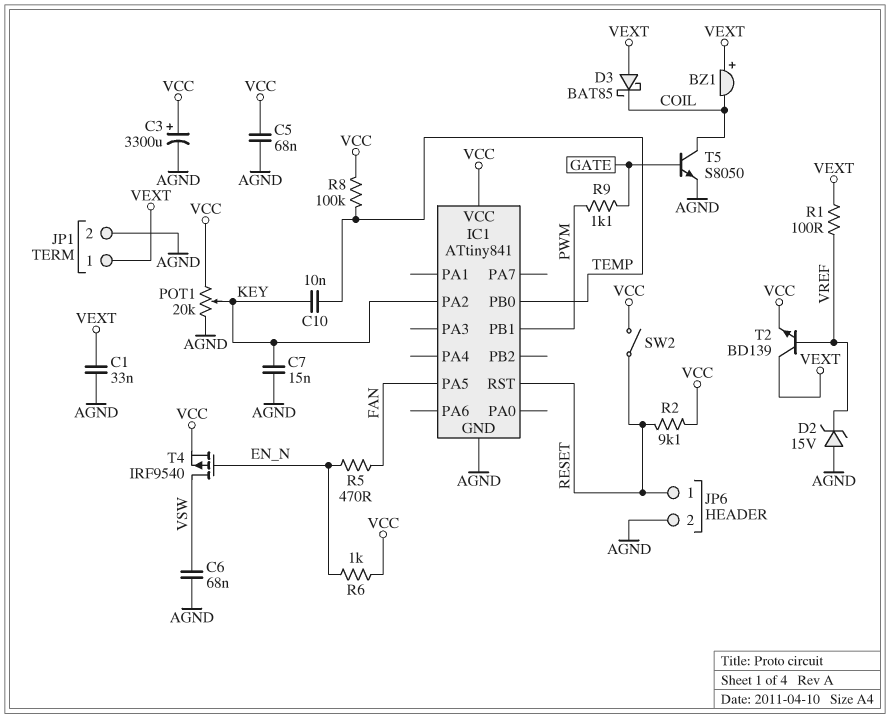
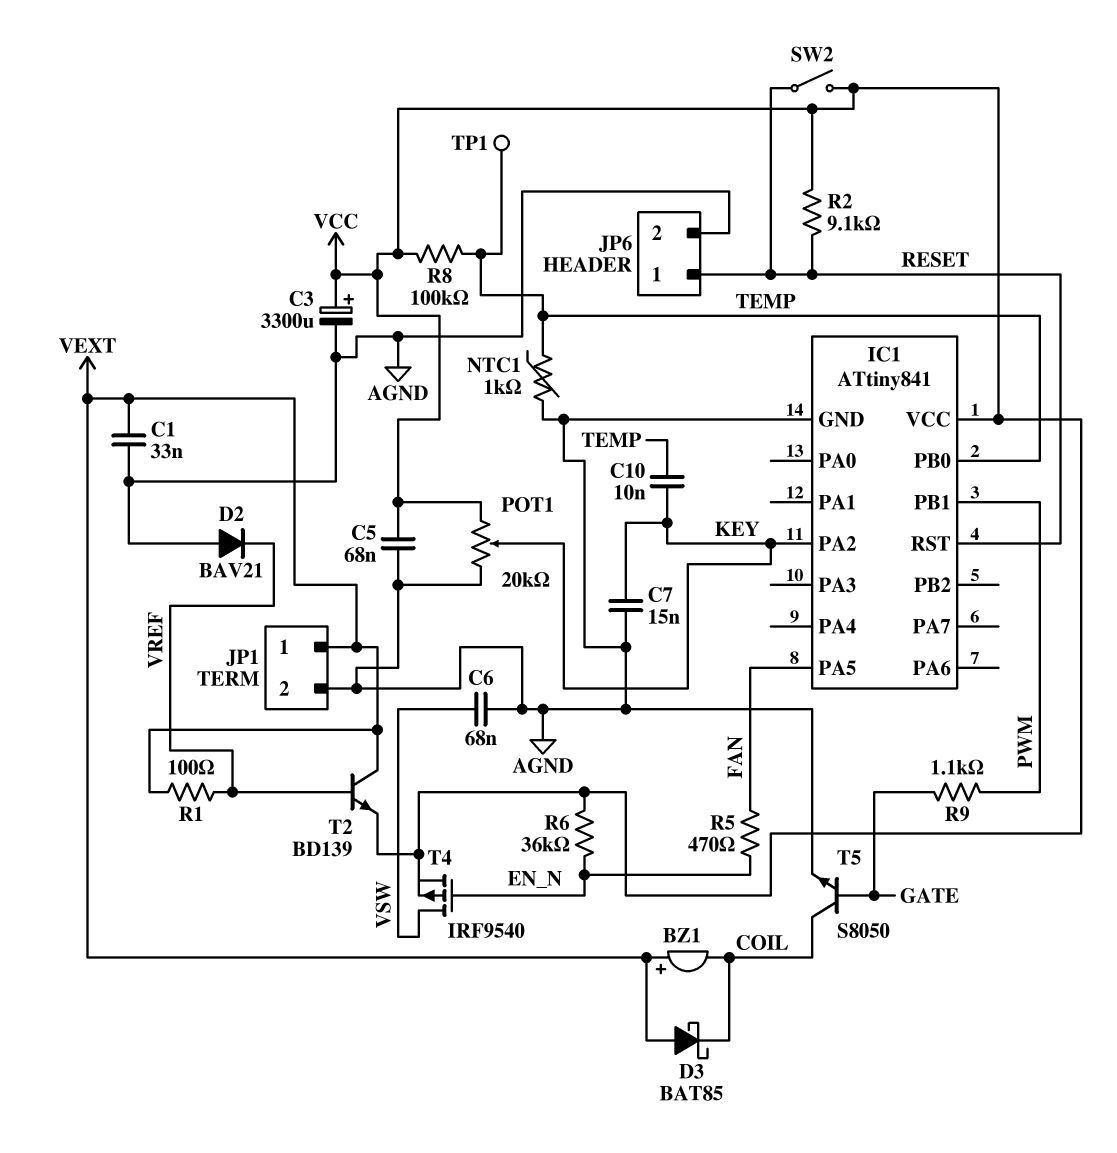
D2: zener 15V (A AGND, K VREF) -> diode BAV21 (A AGND, K VREF)
NTC1: none -> 1k (AGND, TEMP)
R6: 1k (EN_N, VCC) -> 36k (EN_N, VCC)
TP1: none -> test point (TEMP)

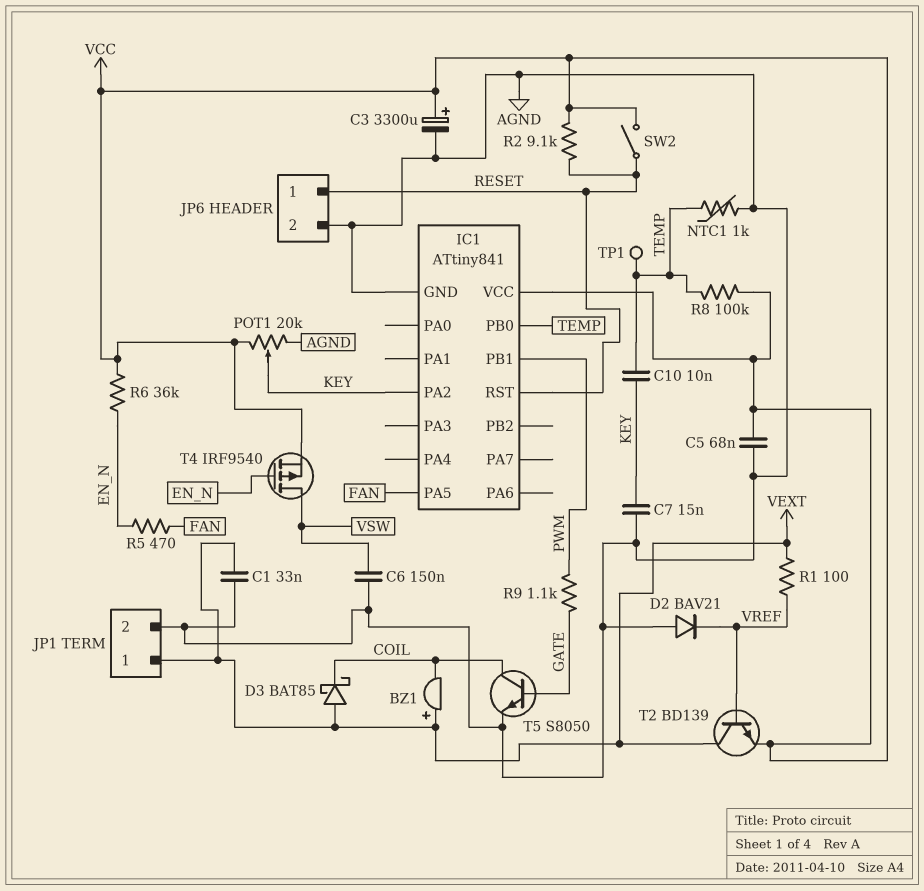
C6: 68nF (AGND, VSW) -> 150nF (AGND, VSW)

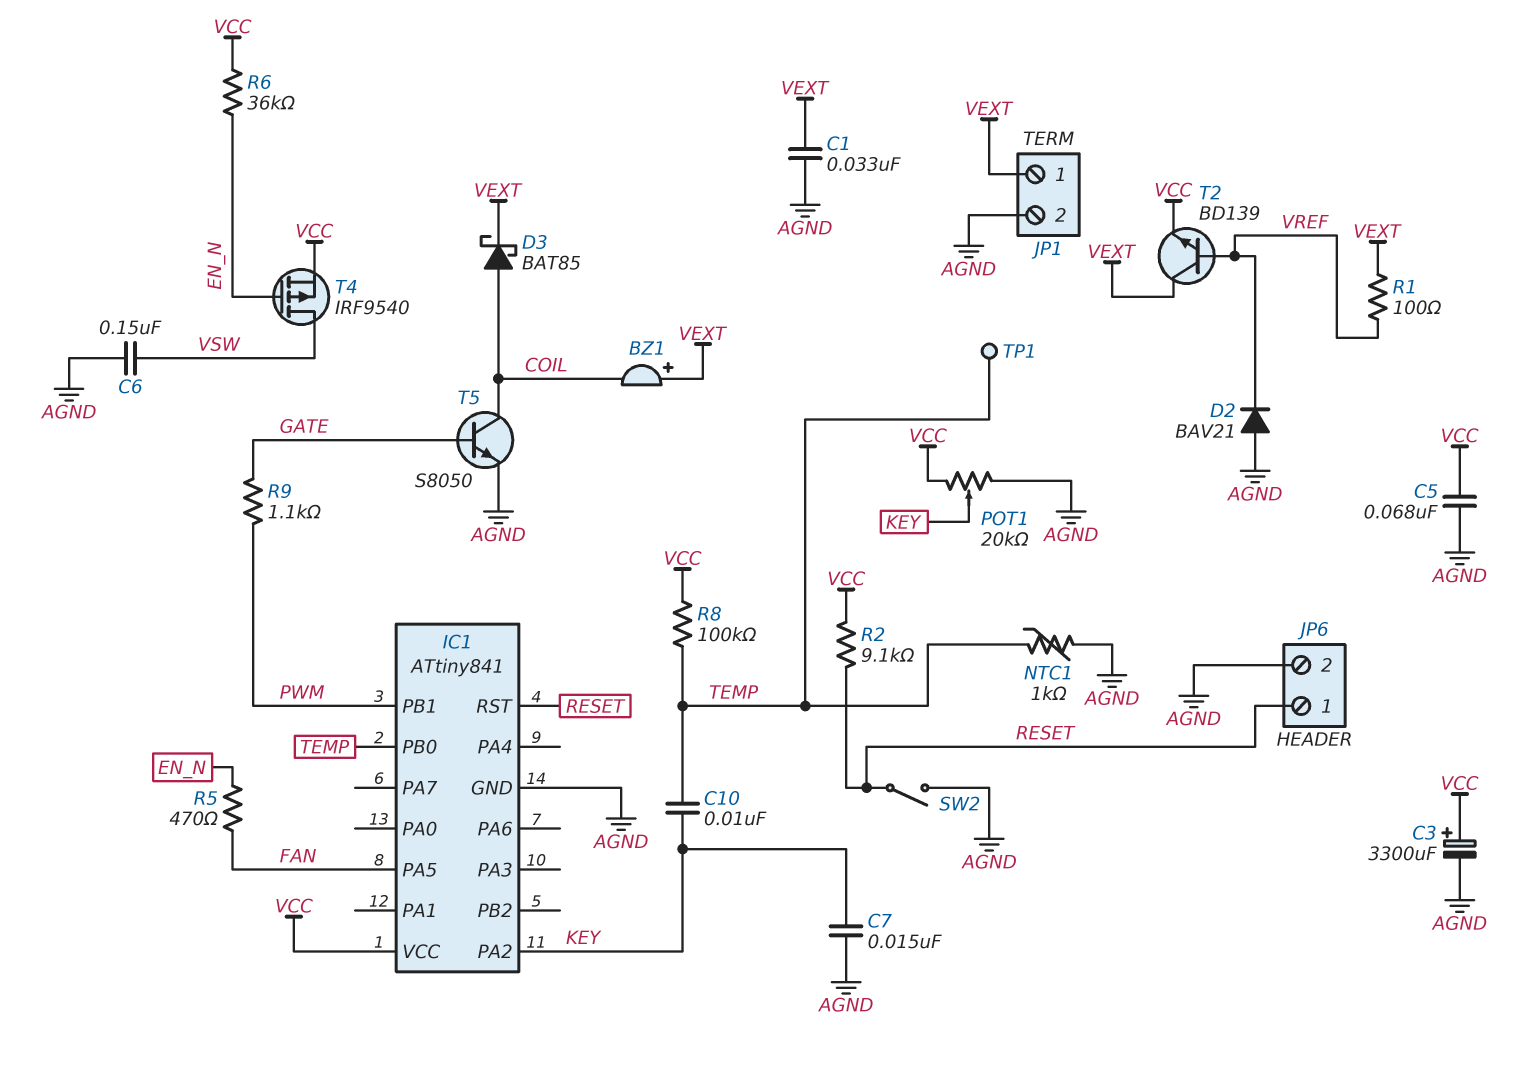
D3: schottky BAT85 (A VEXT, K COIL) -> schottky BAT85 (A COIL, K VEXT)
SW2: switch (RESET, VCC) -> switch (AGND, RESET)

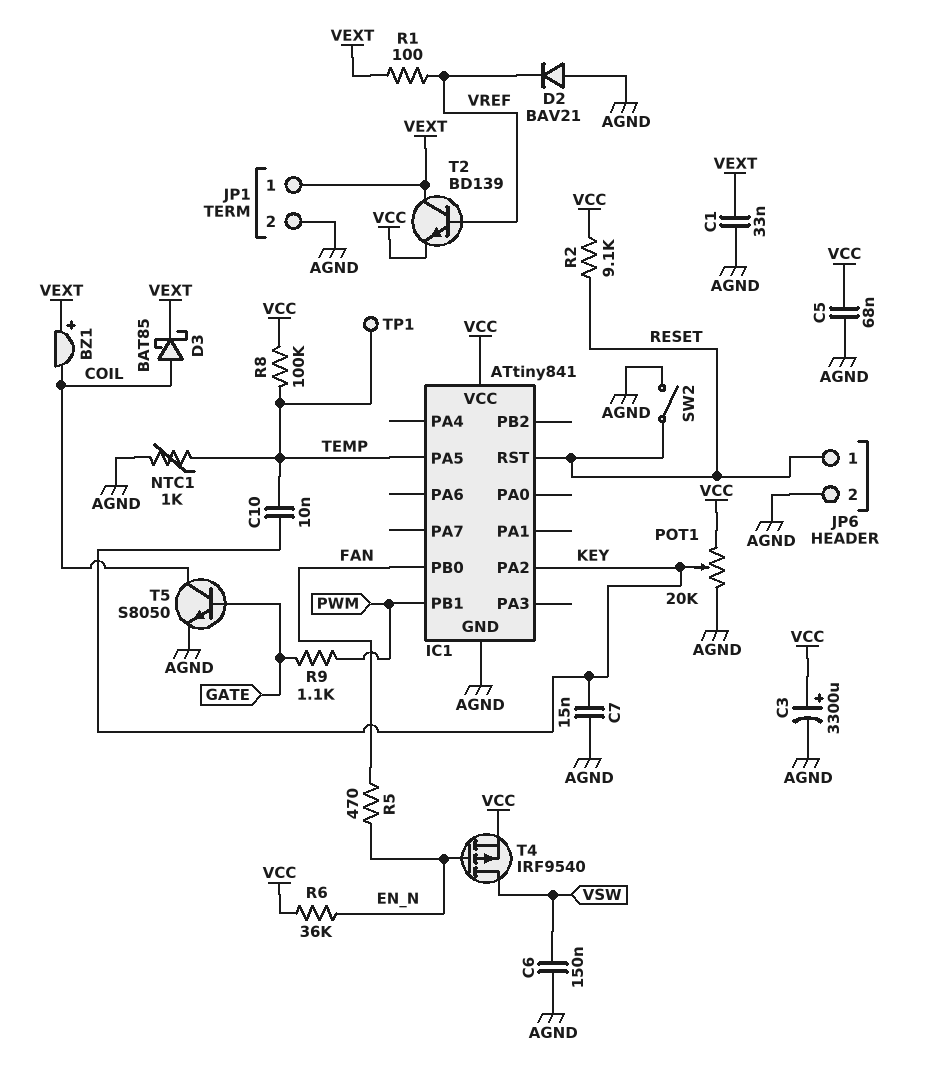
IC1 pin PA5: FAN -> TEMP
IC1 pin PB0: TEMP -> FAN

